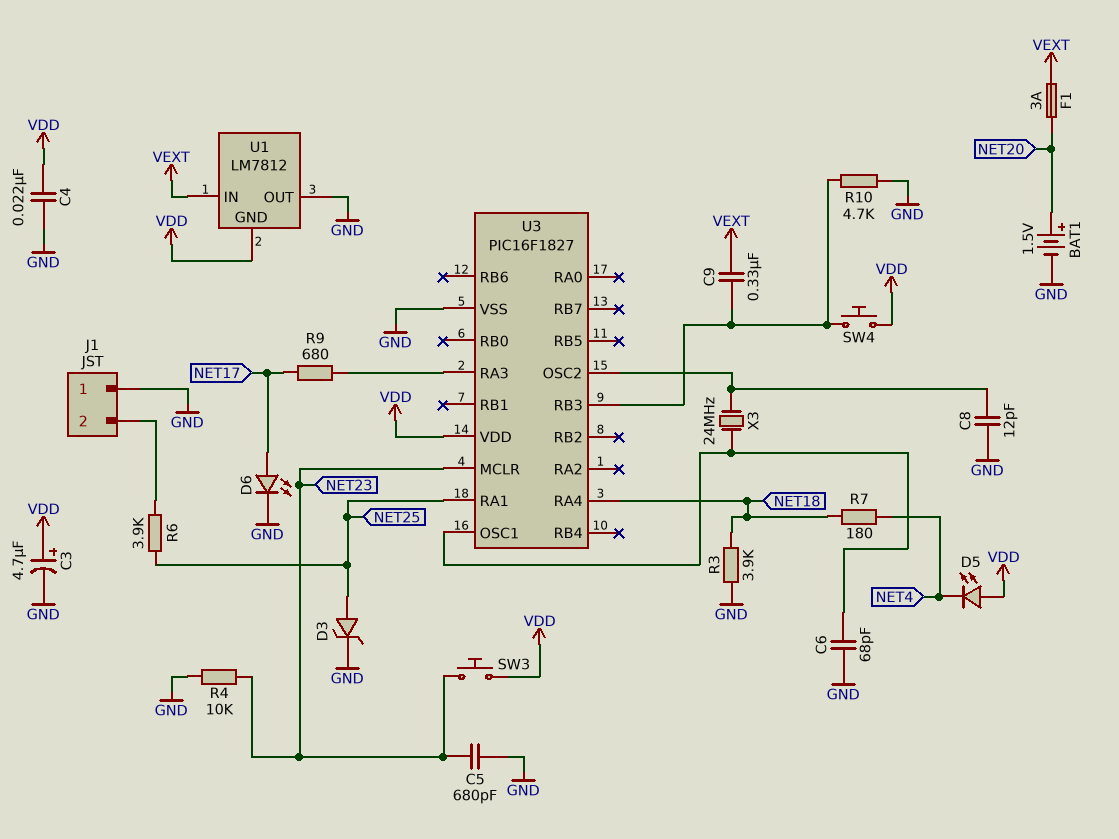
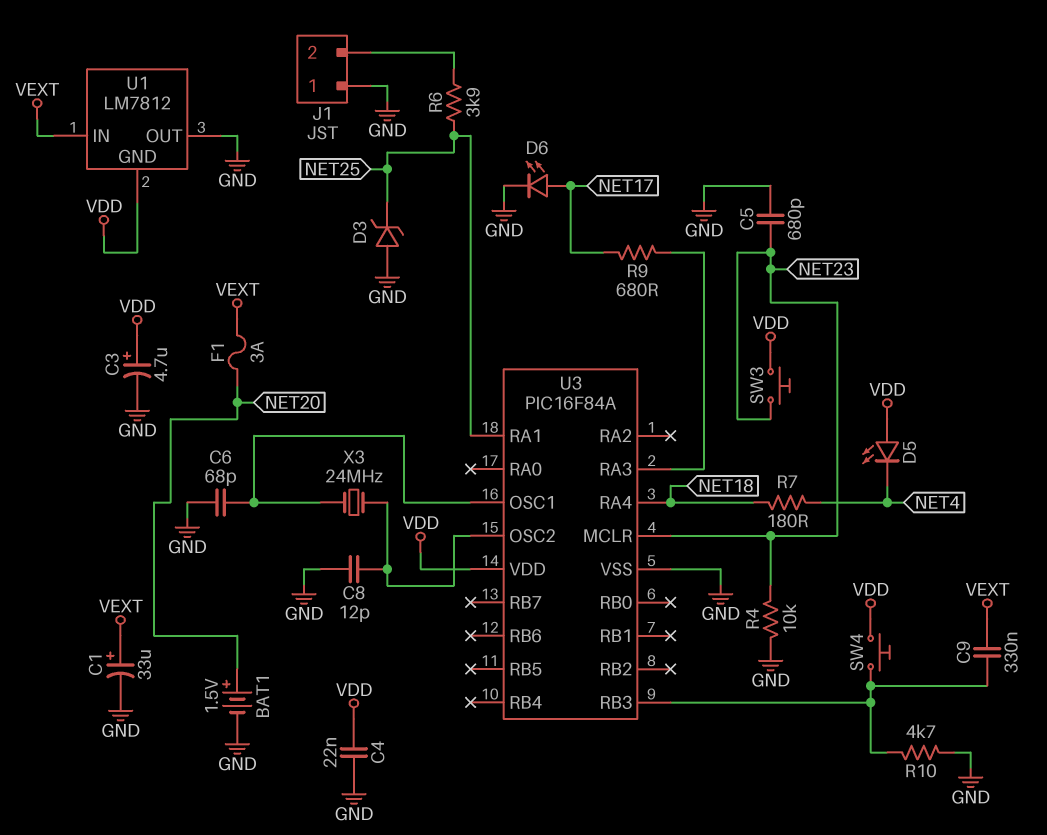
C1: none -> 33uF (plus VEXT, minus GND)
D3: zener (A NET25, K GND) -> zener (A GND, K NET25)
R3: 3.9k (GND, NET18) -> none
U3: PIC16F1827 -> PIC16F84A

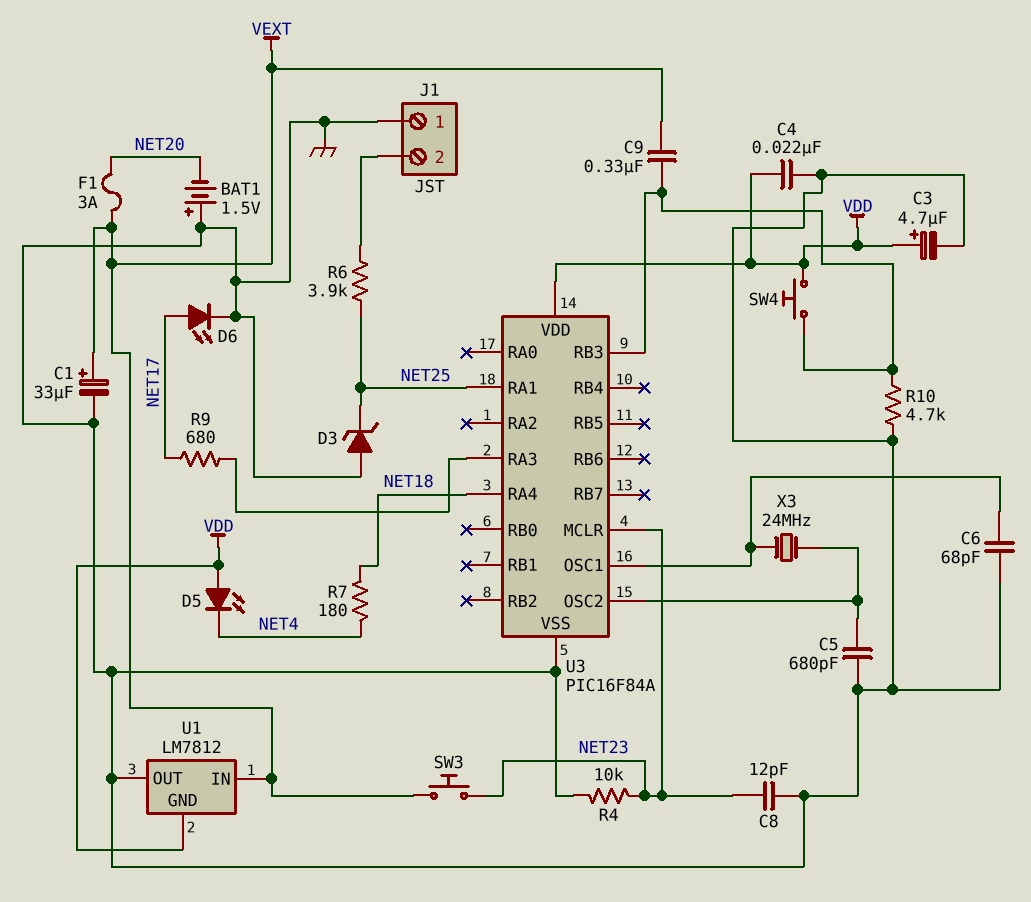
BAT1: 1.5V (plus NET20, minus GND) -> 1.5V (plus GND, minus NET20)
C5: 680pF (GND, NET23) -> 680pF (GND, U3/OSC2)
C8: 12pF (GND, U3/OSC2) -> 12pF (GND, NET23)
SW3: button (NET23, VDD) -> button (NET23, VEXT)

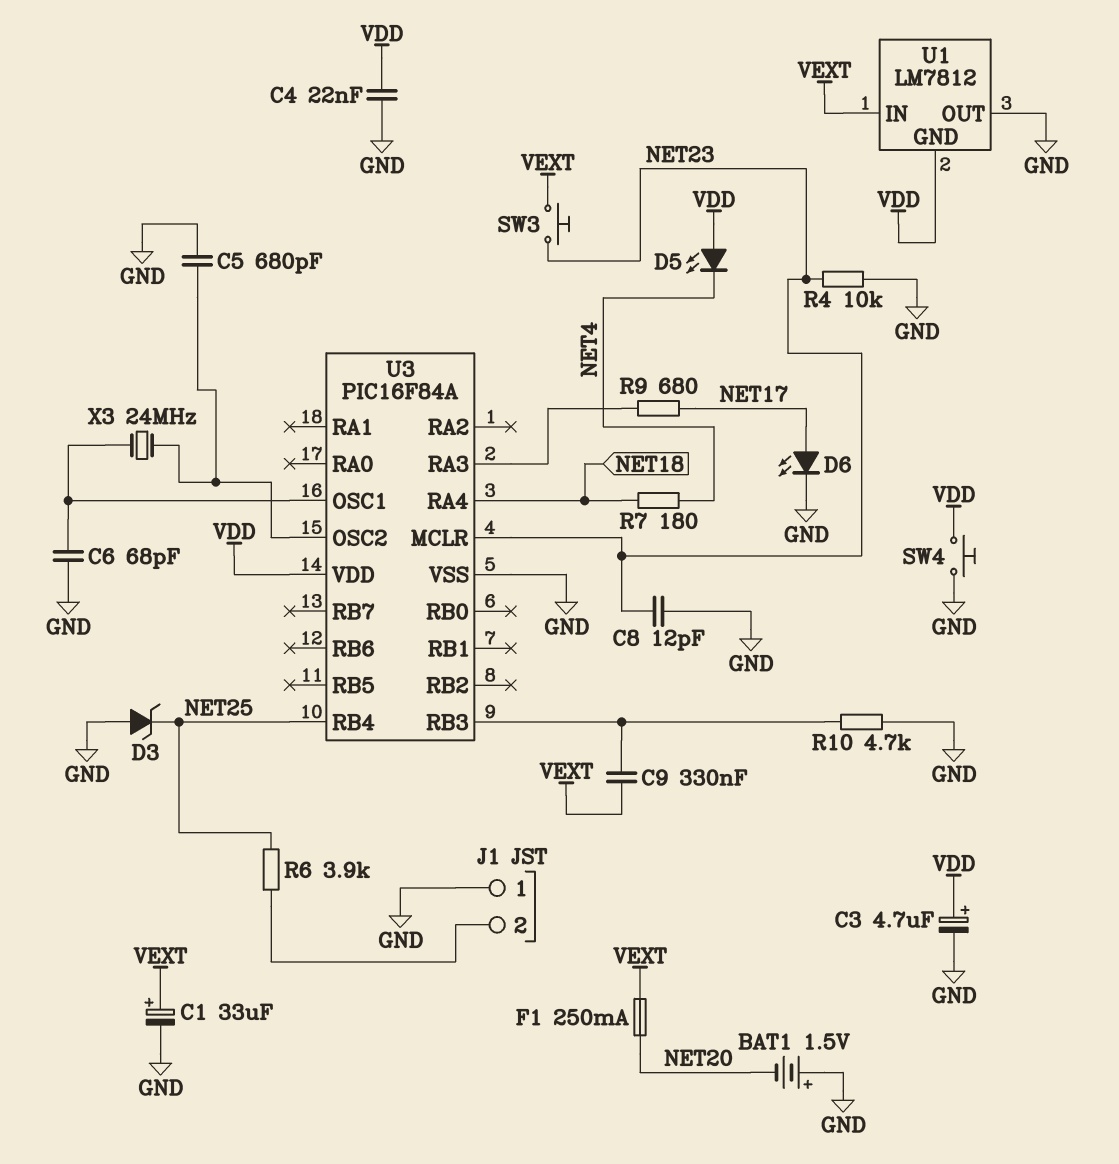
F1: 3A (NET20, VEXT) -> 250mA (NET20, VEXT)
SW4: button (U3/RB3, VDD) -> button (GND, VDD)
U3 pin RA1: NET25 -> none
U3 pin RB4: none -> NET25

